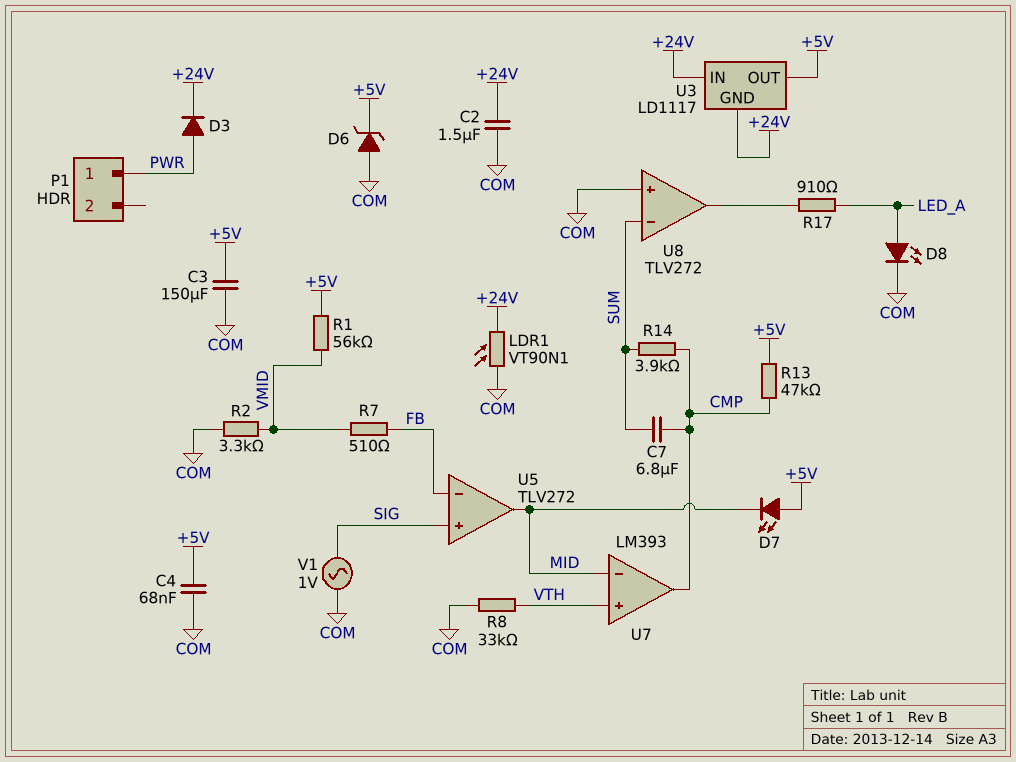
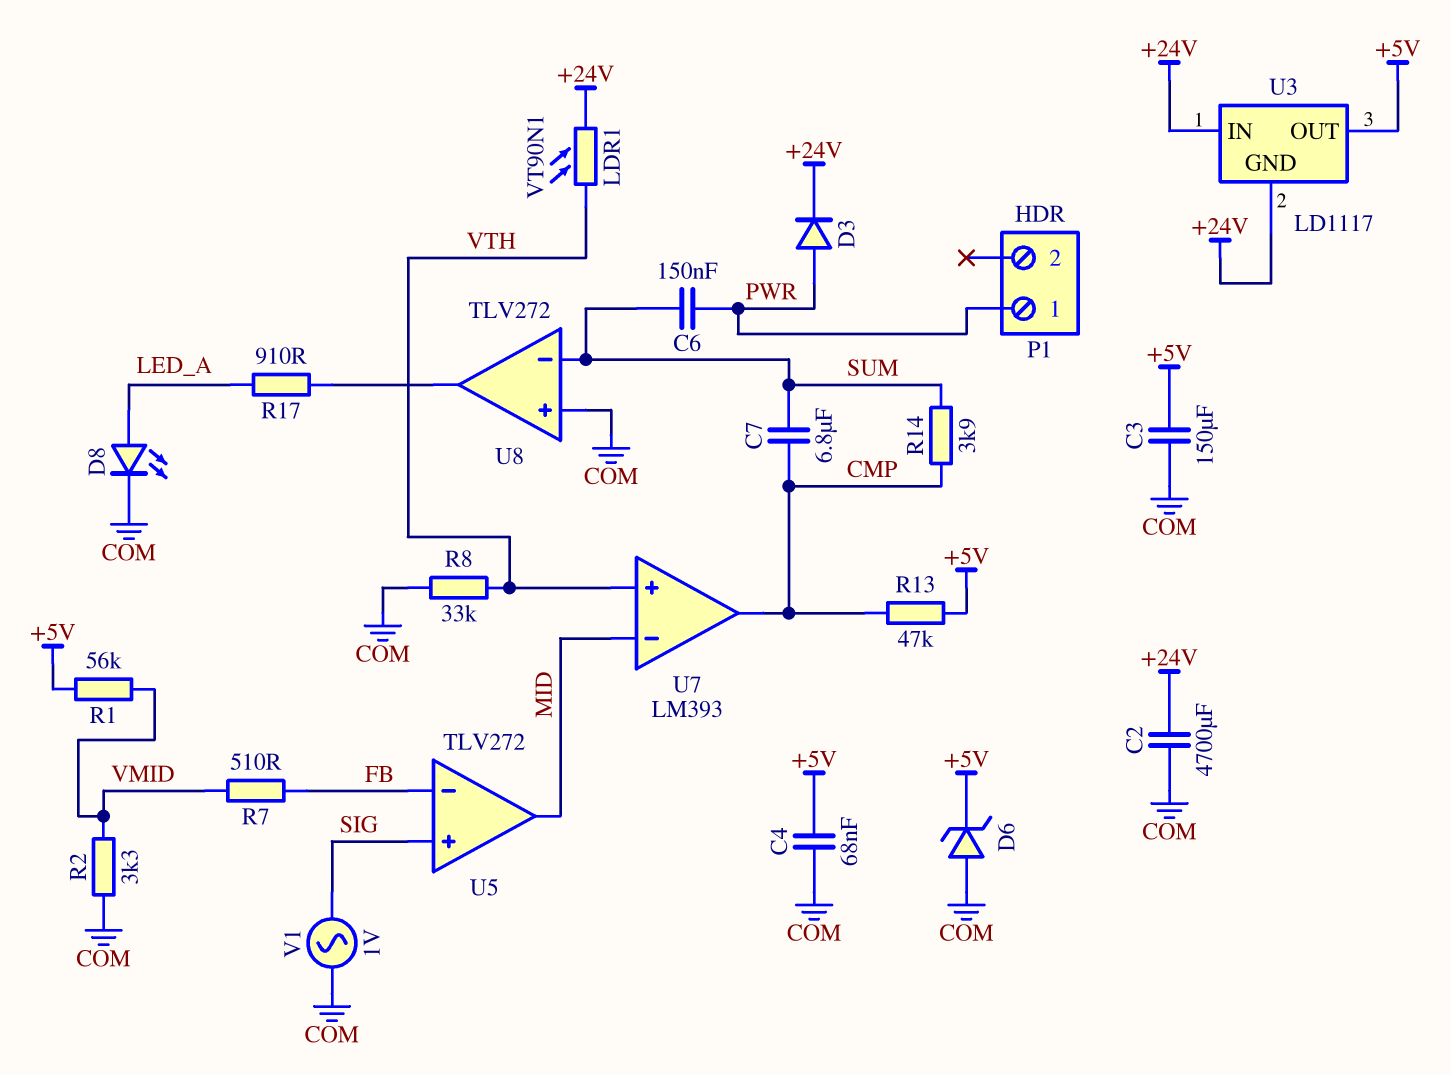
C2: 1.5uF (+24V, COM) -> 4700uF (+24V, COM)
C6: none -> 150nF (PWR, SUM)
D7: LED (A +5V, K MID) -> none
LDR1: VT90N1 (+24V, COM) -> VT90N1 (+24V, VTH)

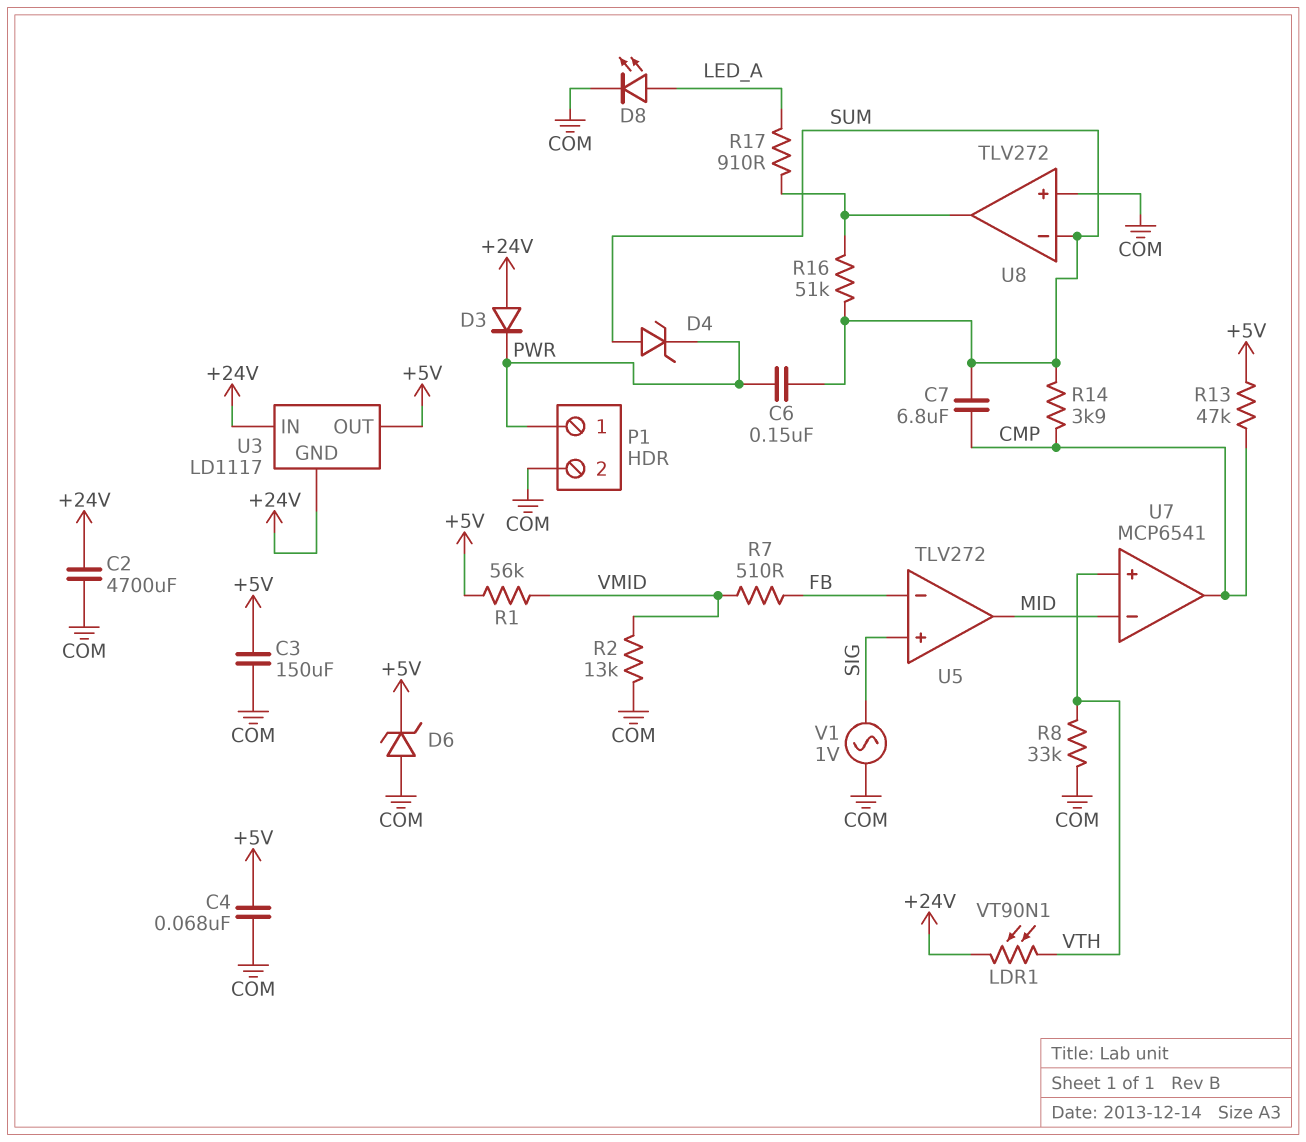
D3: diode (A PWR, K +24V) -> diode (A +24V, K PWR)
D4: none -> zener (A SUM, K PWR)
P1 pin 2: none -> COM
R2: 3.3k (COM, VMID) -> 13k (COM, VMID)
R16: none -> 51k (SUM, U8/out)
U7: LM393 -> MCP6541

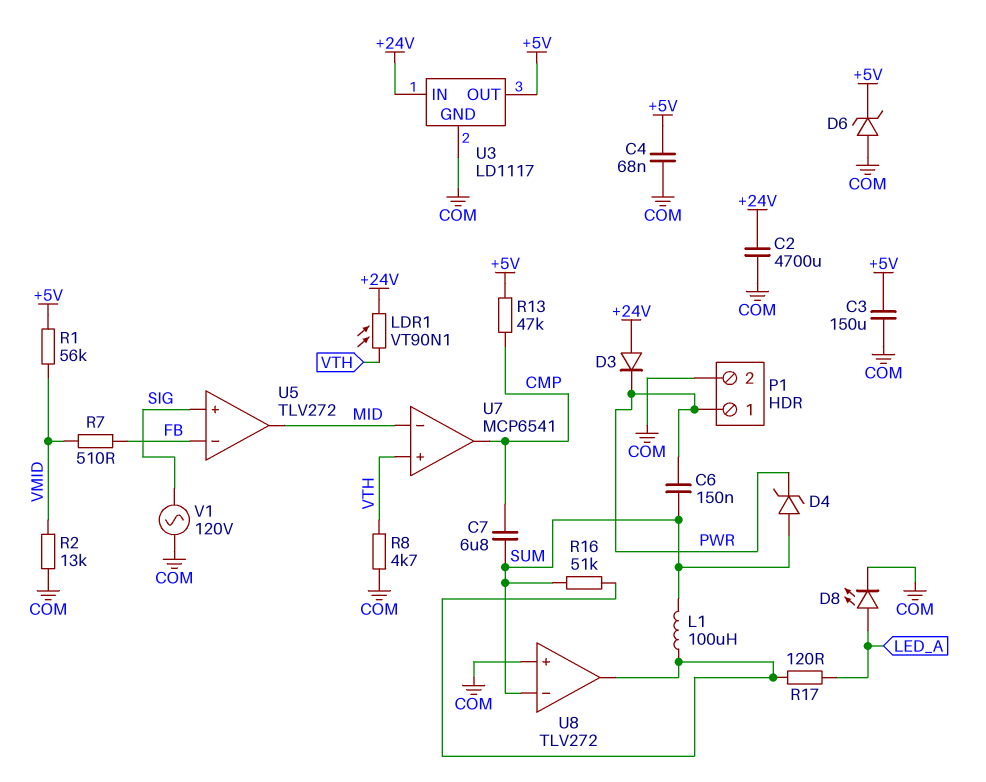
L1: none -> 100uH (SUM, U8/out)
R8: 33k (COM, VTH) -> 4.7k (COM, VTH)
R14: 3.9k (CMP, SUM) -> none
R17: 910 (LED_A, U8/out) -> 120 (LED_A, U8/out)
U3 pin GND: +24V -> COM
V1: AC 1V (COM, SIG) -> AC 120V (COM, SIG)

